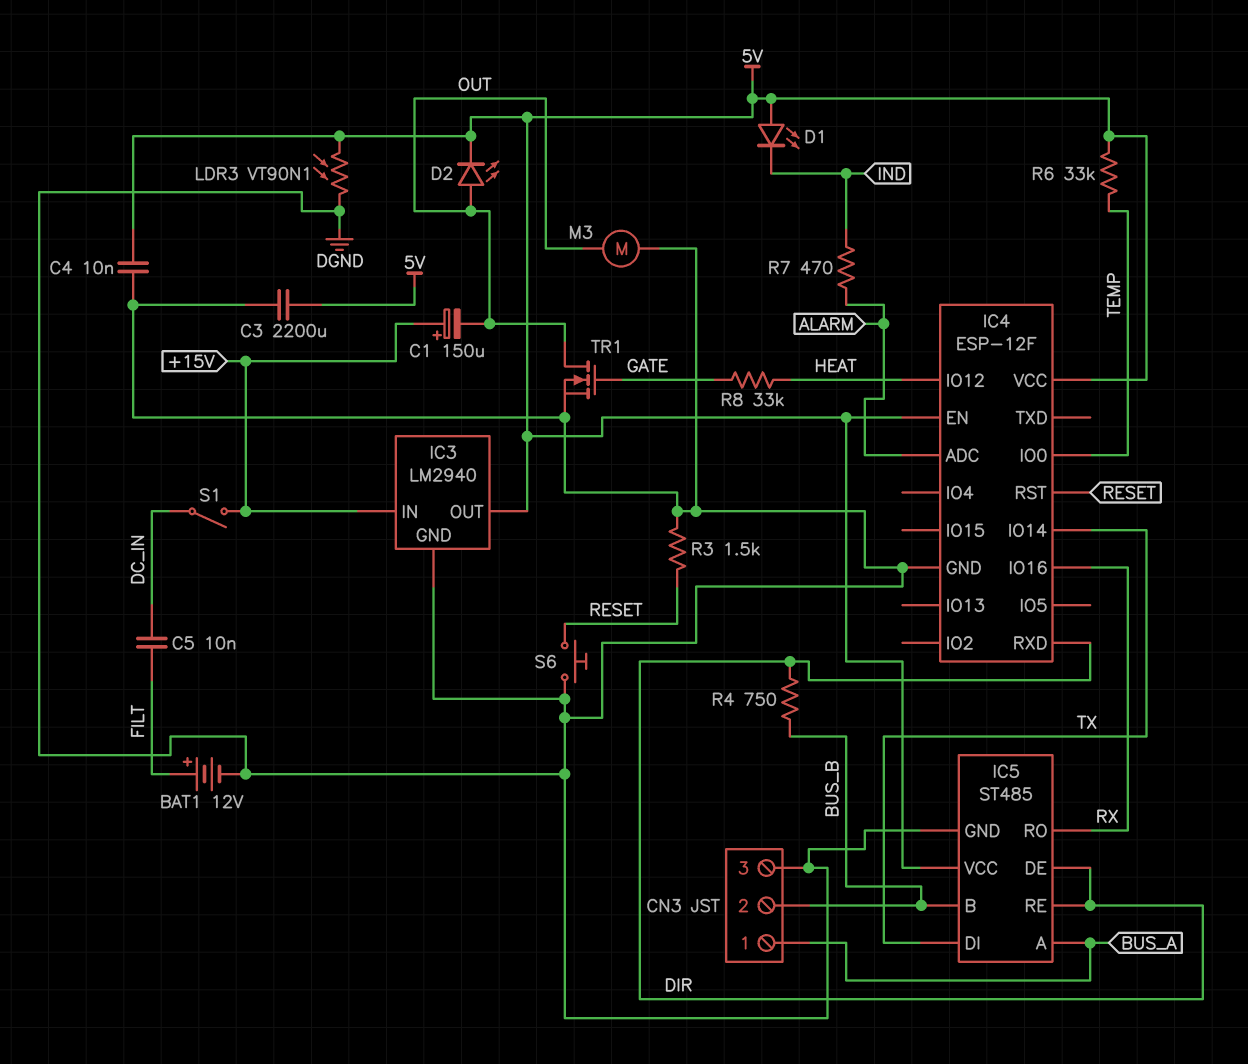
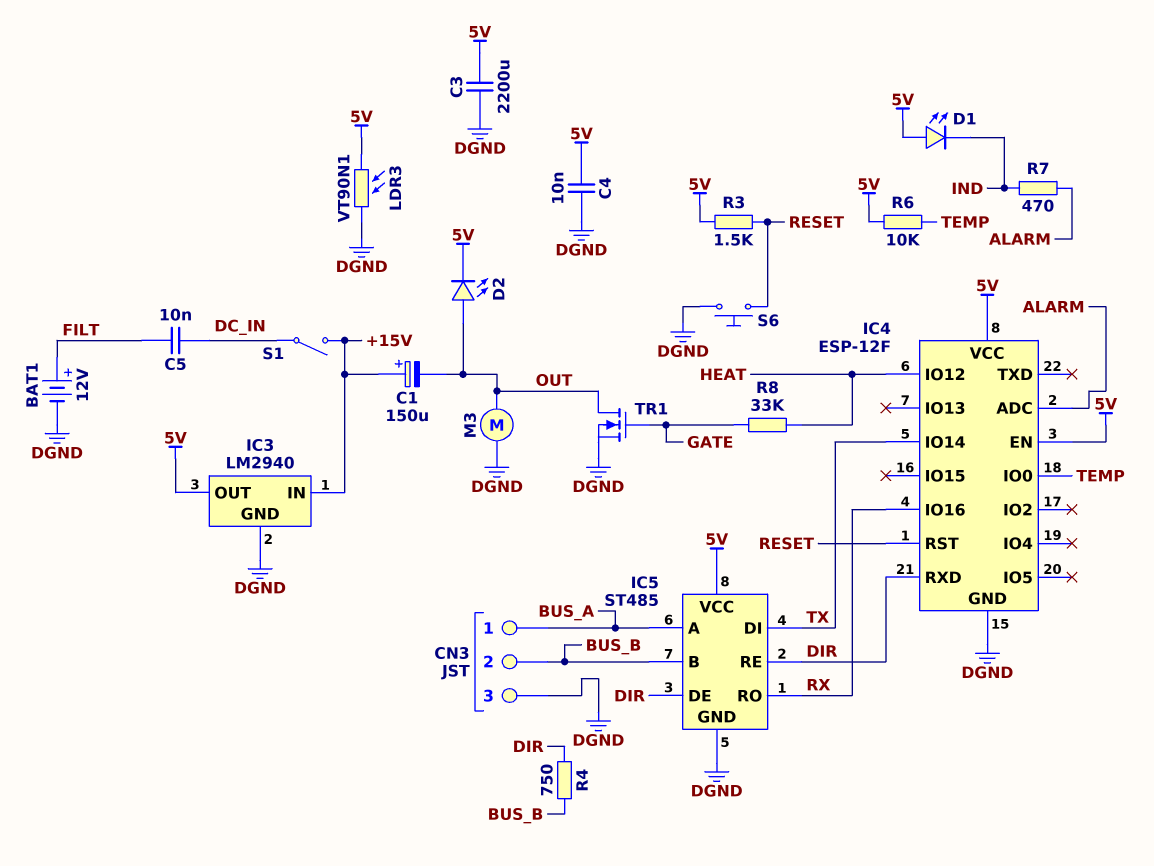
R3: 1.5k (DGND, RESET) -> 1.5k (5V, RESET)
R6: 33k (5V, TEMP) -> 10k (5V, TEMP)

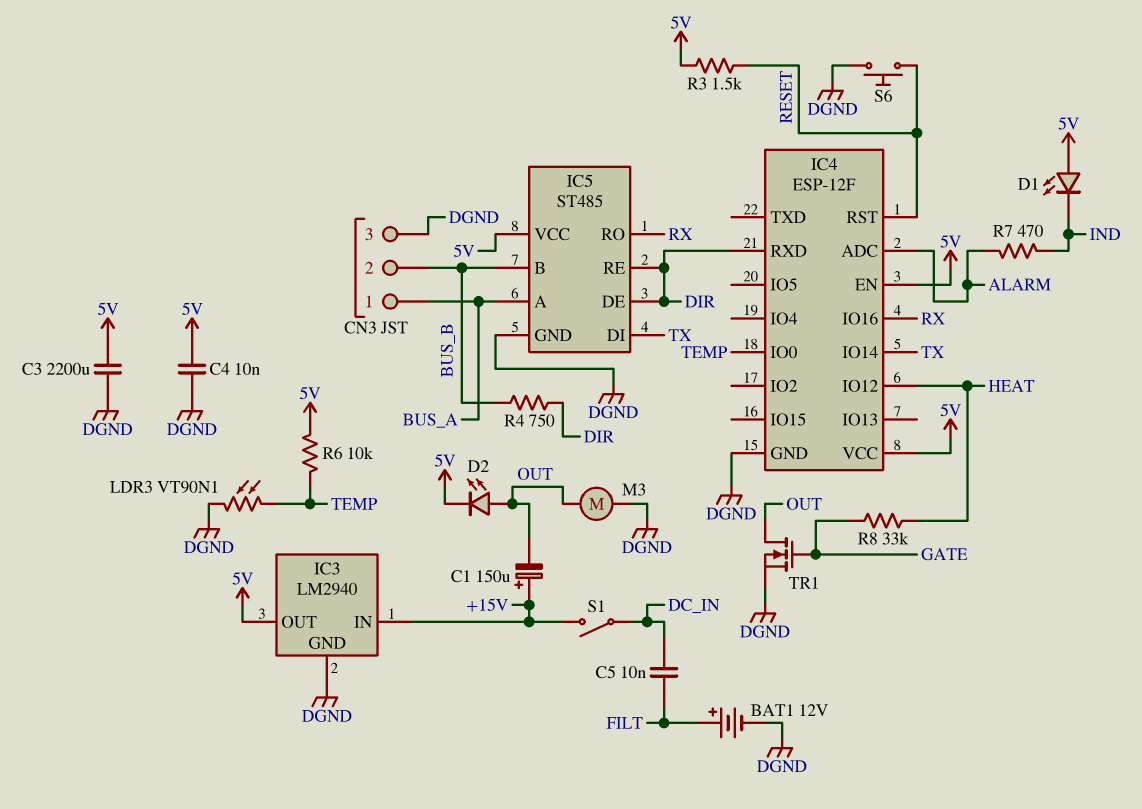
LDR3: VT90N1 (5V, DGND) -> VT90N1 (DGND, TEMP)

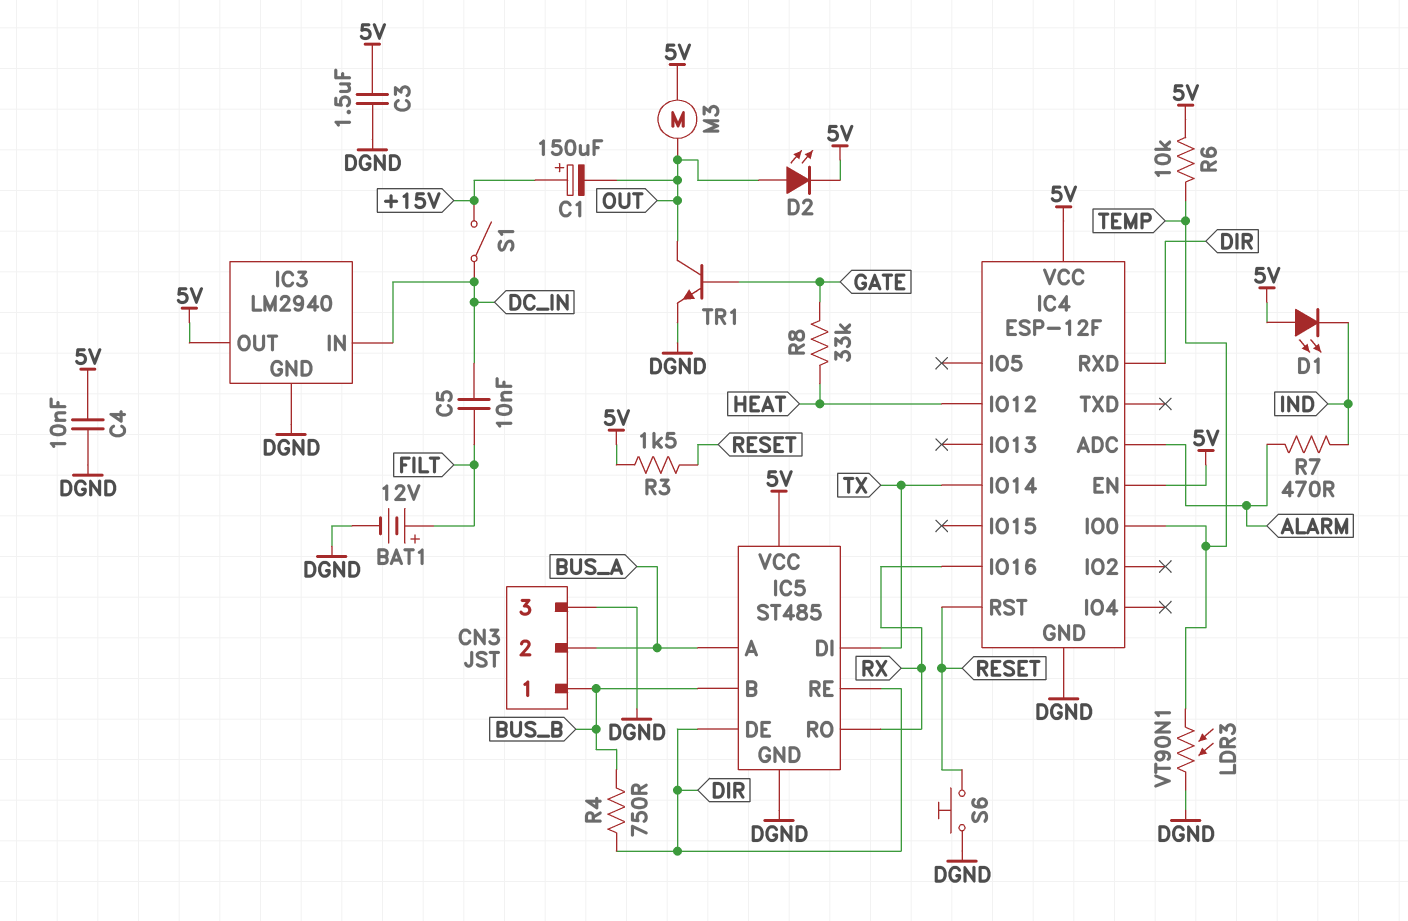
C3: 2200uF (5V, DGND) -> 1.5uF (5V, DGND)
CN3 pin 1: BUS_A -> BUS_B
CN3 pin 2: BUS_B -> BUS_A
IC3 pin IN: +15V -> DC_IN
M3: motor (DGND, OUT) -> motor (5V, OUT)
TR1: NMOS (G GATE, D OUT, S DGND) -> NPN (B GATE, C OUT, E DGND)

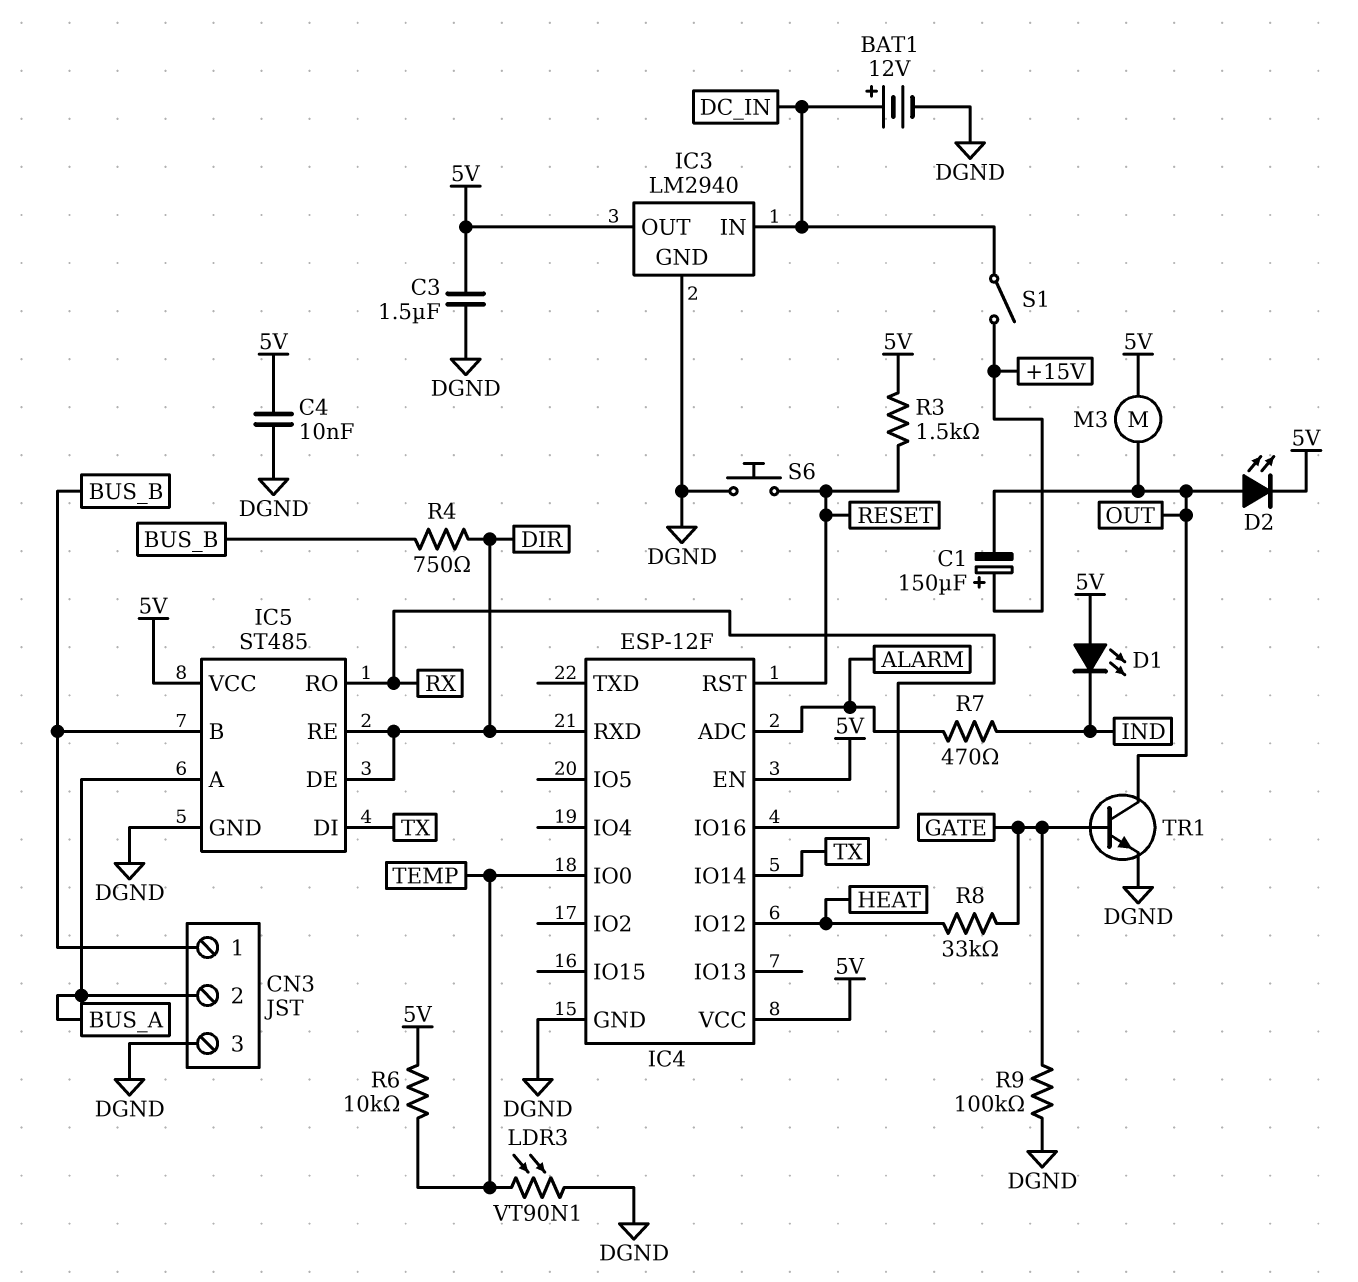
BAT1: 12V (plus FILT, minus DGND) -> 12V (plus DC_IN, minus DGND)
C5: 10nF (DC_IN, FILT) -> none
R9: none -> 100k (DGND, GATE)

